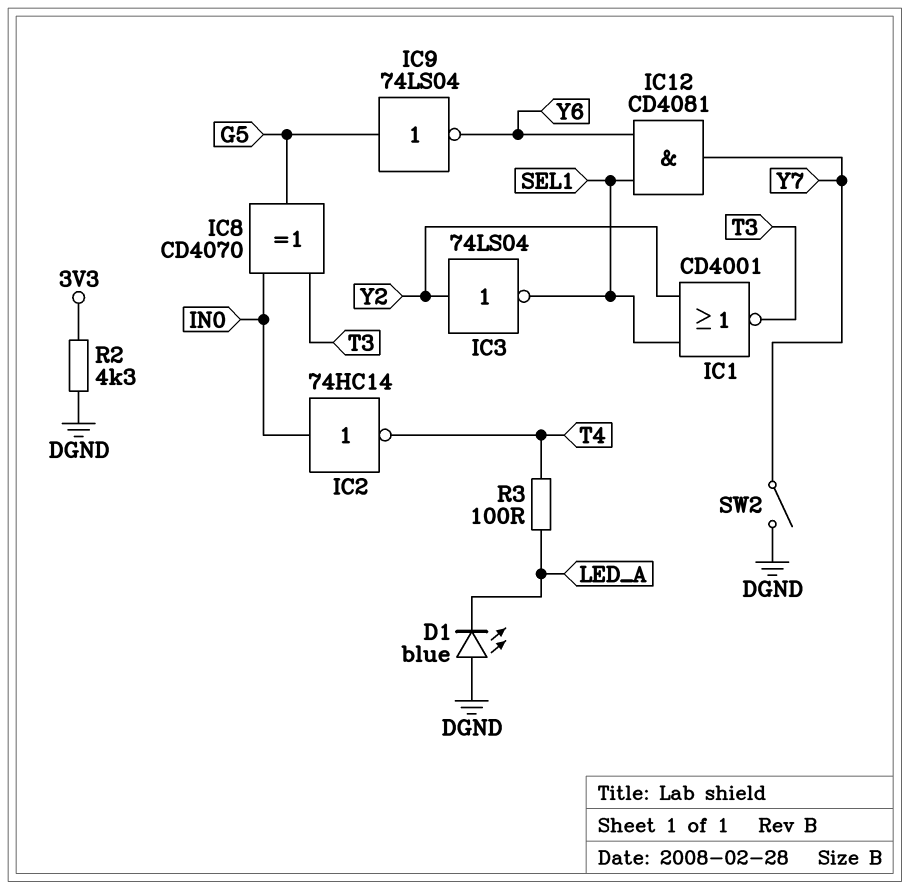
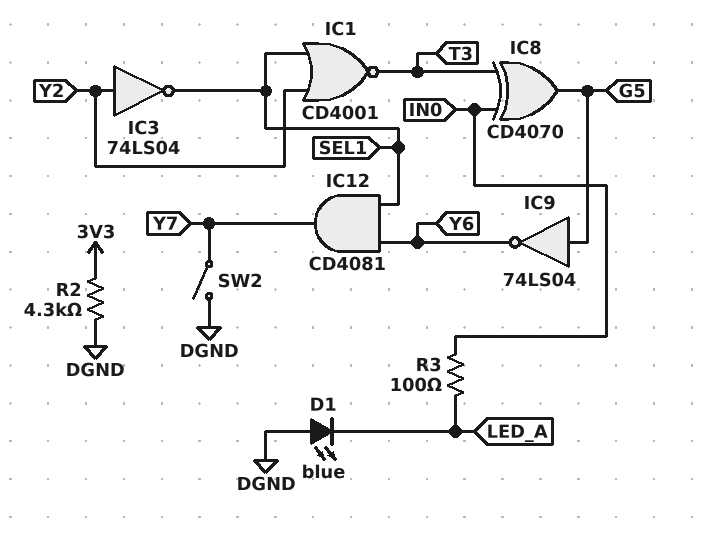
IC2: NOT 74HC14 (in IN0, out T4) -> none
R3: 100 (LED_A, T4) -> 100 (IN0, LED_A)

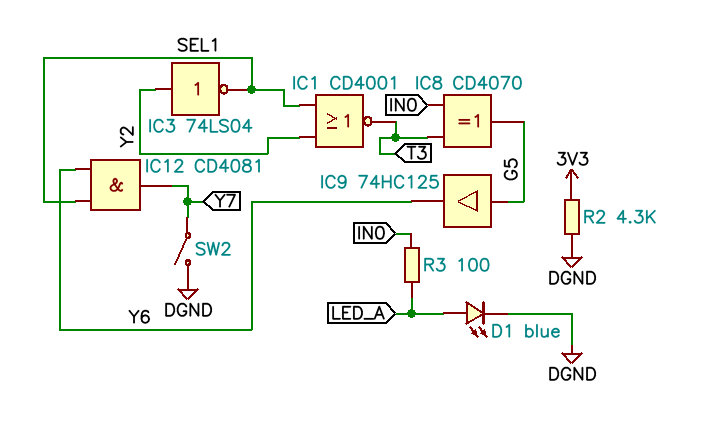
D1: LED blue (A DGND, K LED_A) -> LED blue (A LED_A, K DGND)
IC9: NOT 74LS04 (in G5, out Y6) -> buffer 74HC125 (in G5, out Y6)

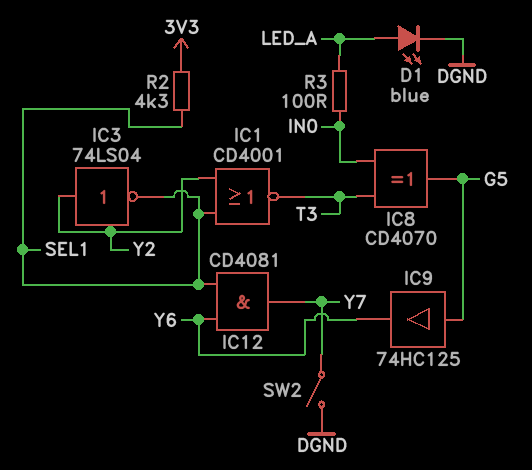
R2: 4.3k (3V3, DGND) -> 4.3k (3V3, SEL1)

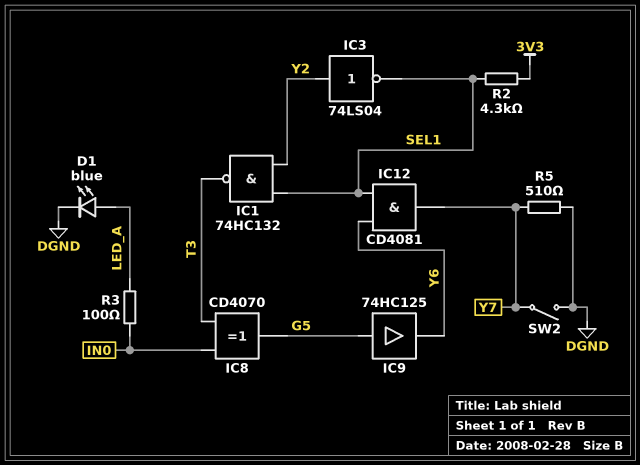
IC1: NOR CD4001 (in SEL1, in Y2, out T3) -> NAND 74HC132 (in SEL1, in Y2, out T3)
R5: none -> 510 (DGND, Y7)

